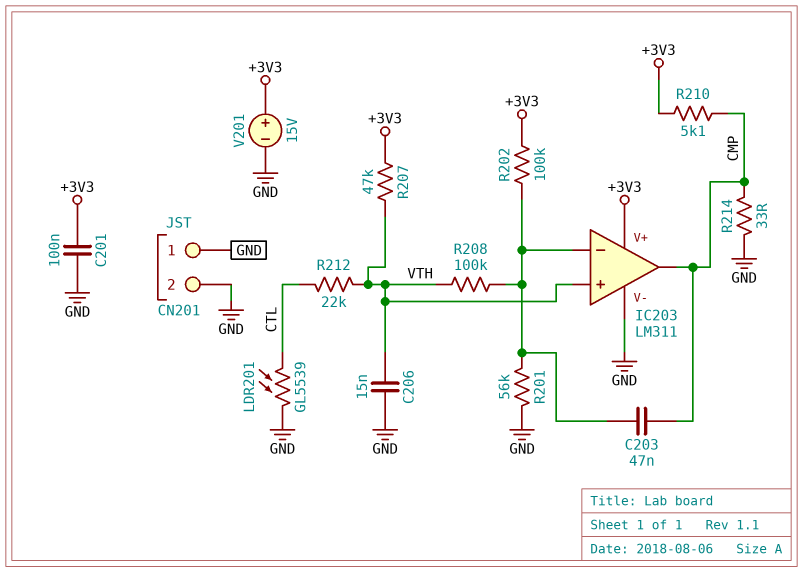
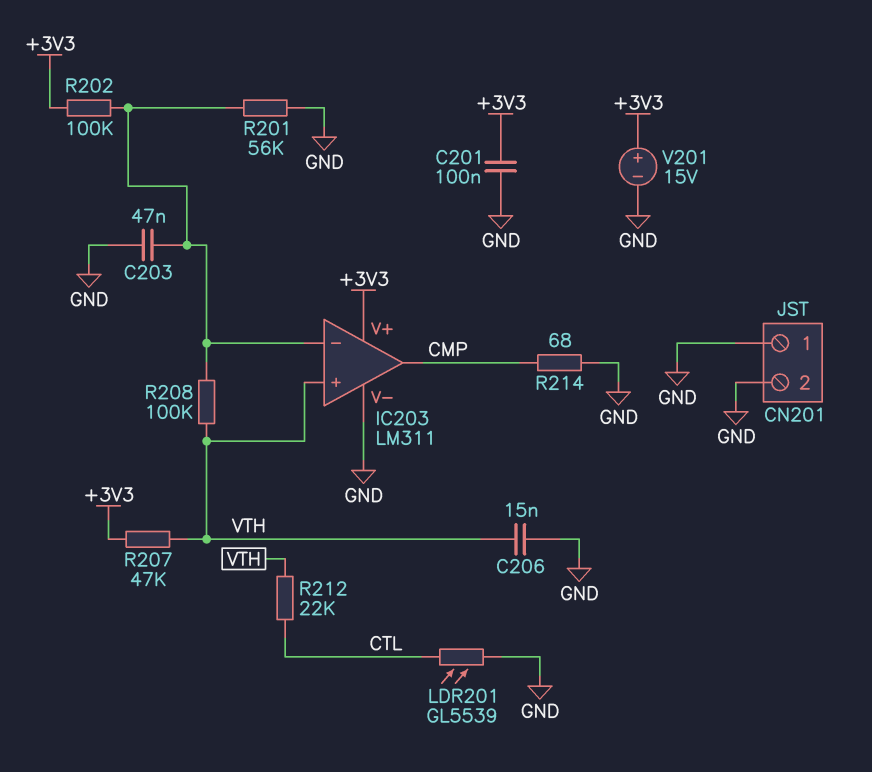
C203: 47nF (CMP, IC203/in-) -> 47nF (GND, IC203/in-)
R210: 5.1k (+3V3, CMP) -> none
R214: 33 (CMP, GND) -> 68 (CMP, GND)

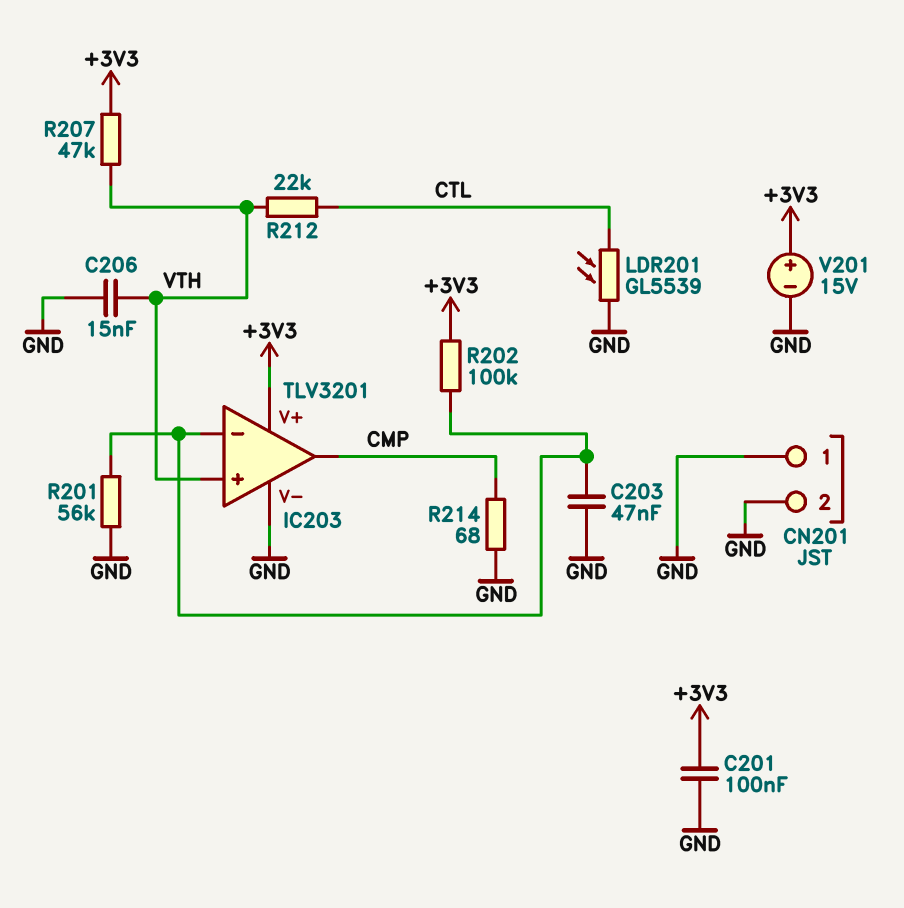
IC203: LM311 -> TLV3201
R208: 100k (IC203/in-, VTH) -> none

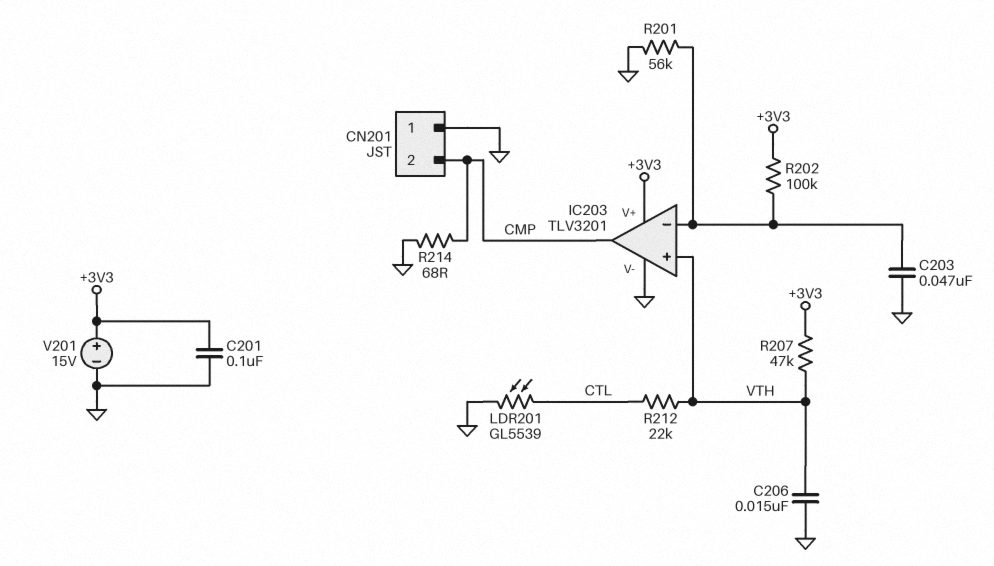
CN201 pin 2: GND -> CMP

